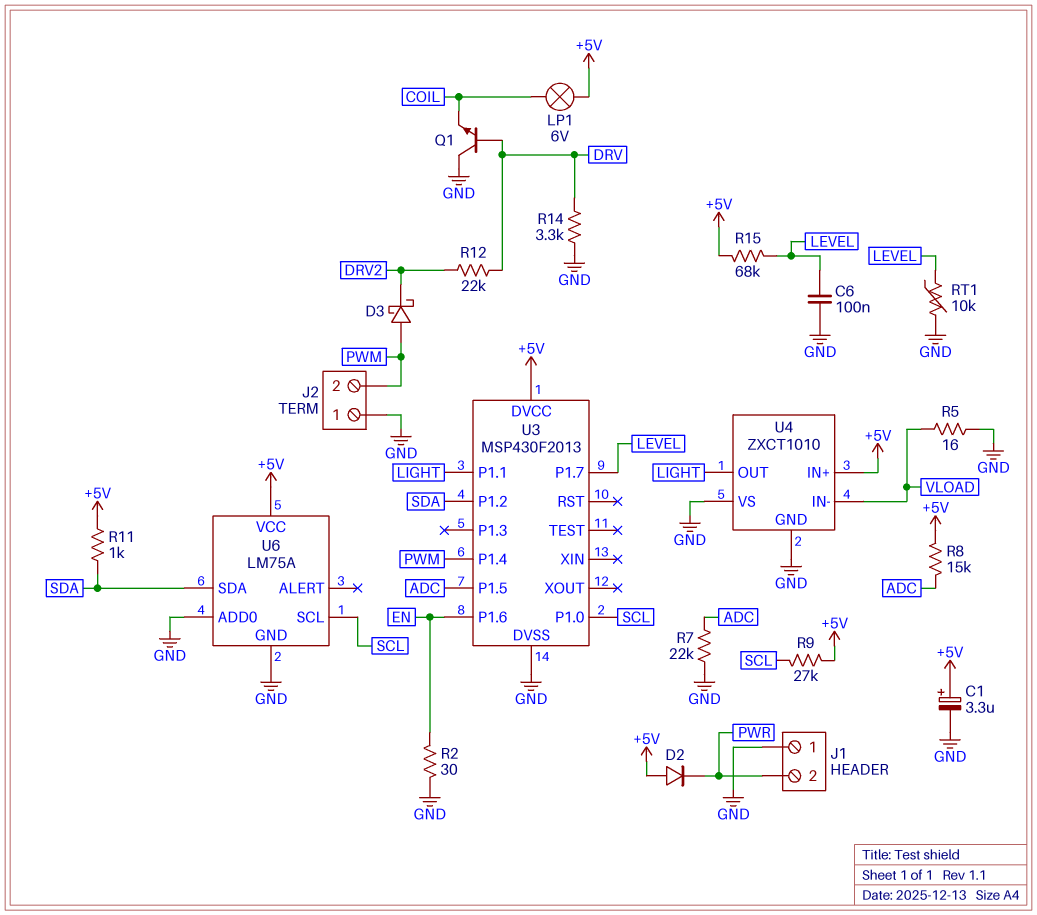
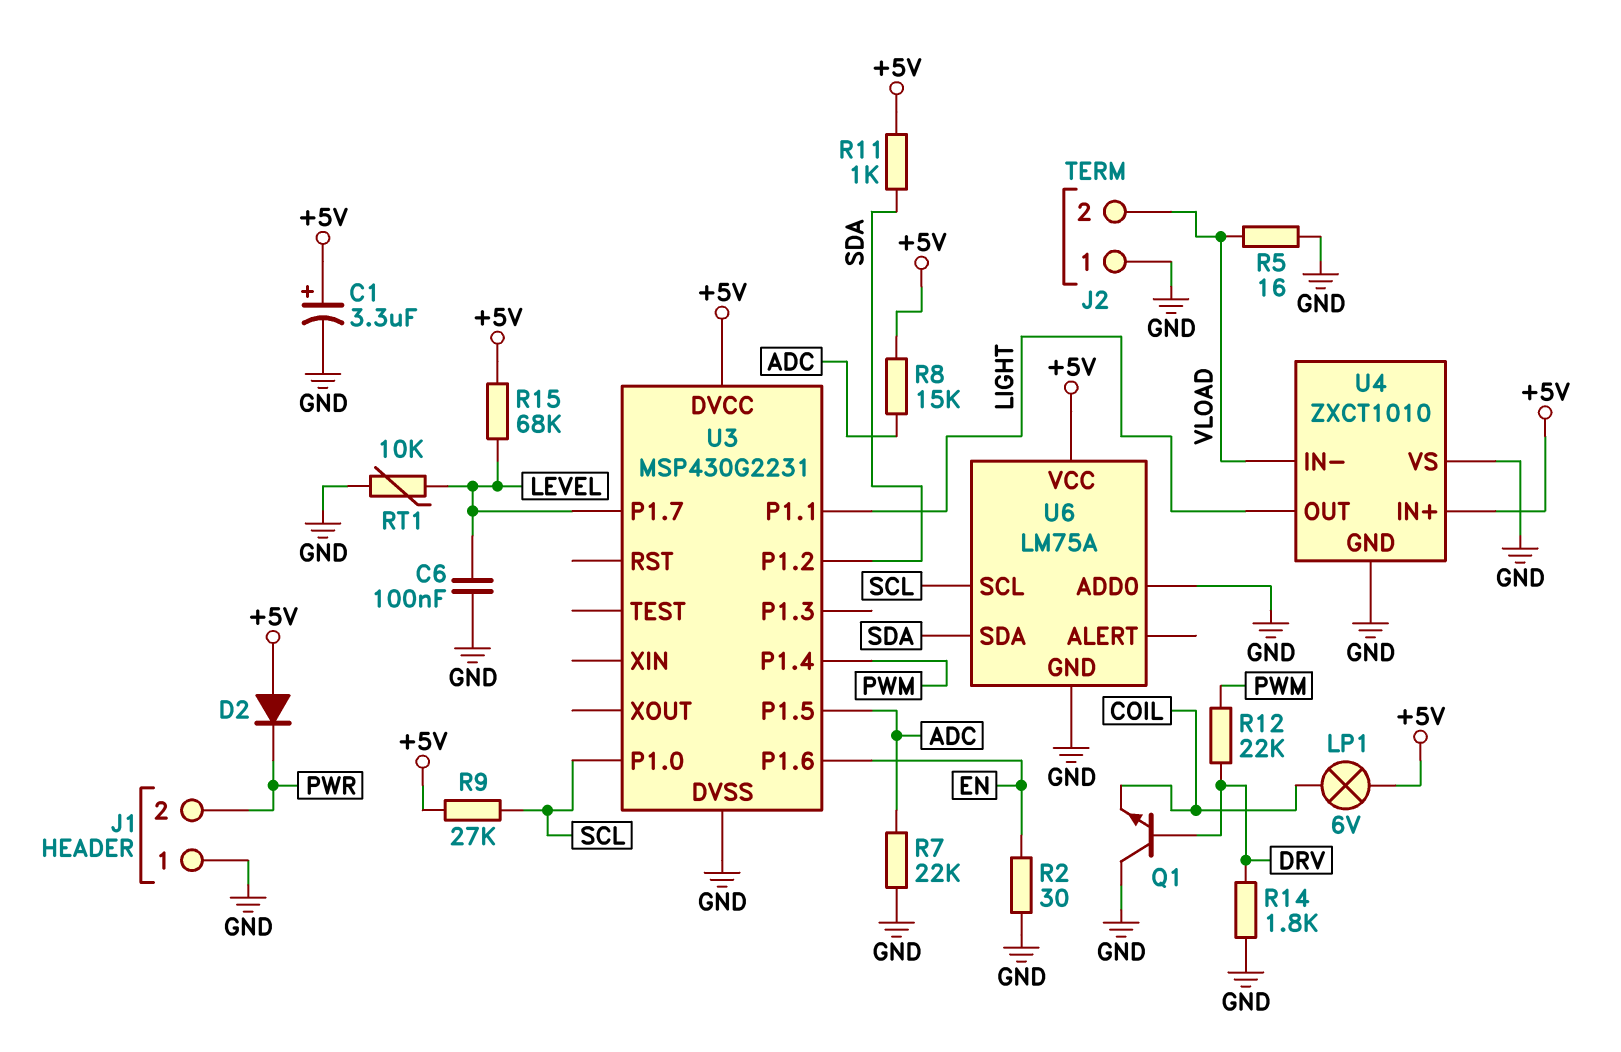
D3: schottky (A PWM, K DRV2) -> none
J2 pin 2: PWM -> VLOAD
R12: 22k (DRV, DRV2) -> 22k (DRV, PWM)
R14: 3.3k (DRV, GND) -> 1.8k (DRV, GND)
U3: MSP430F2013 -> MSP430G2231

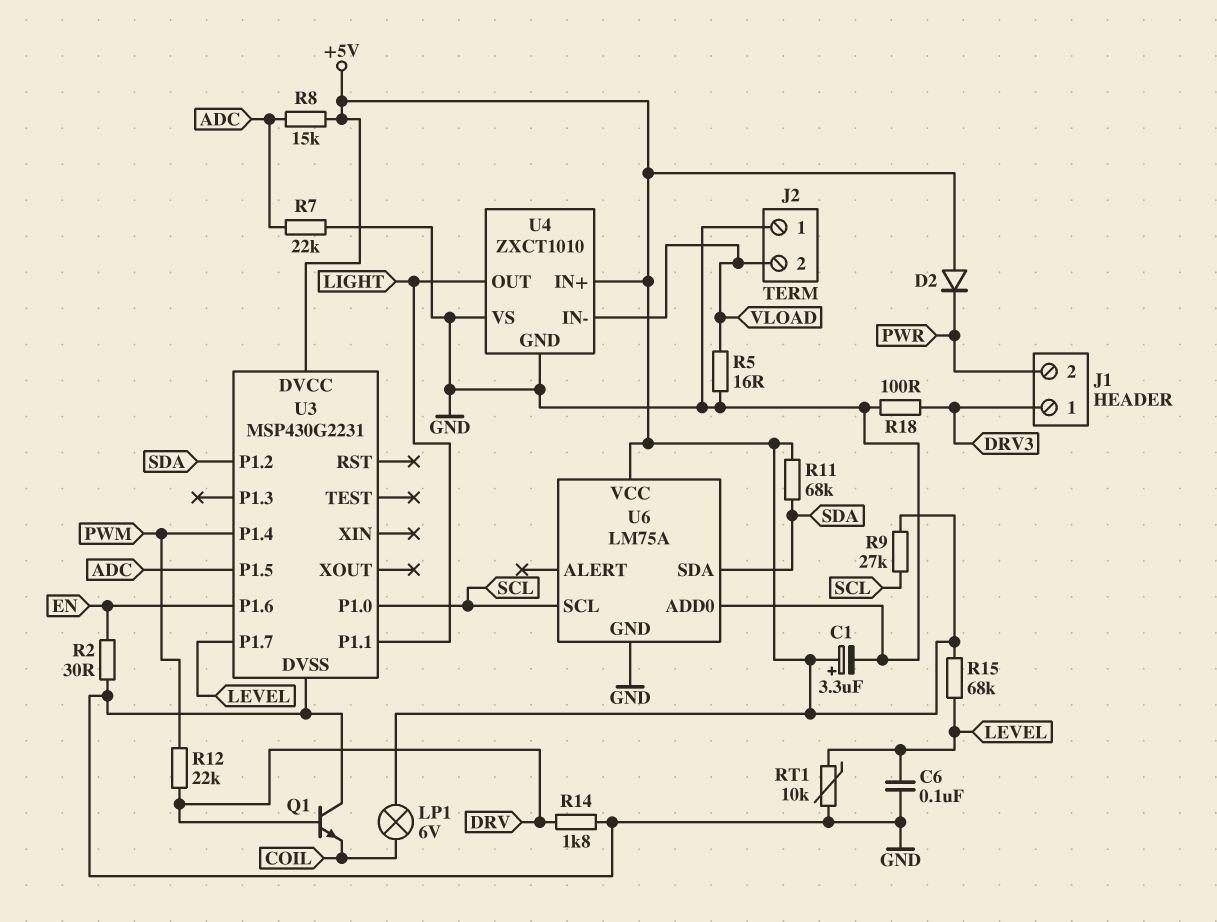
J1 pin 1: GND -> DRV3
R11: 1k (+5V, SDA) -> 68k (+5V, SDA)
R18: none -> 100 (DRV3, GND)

